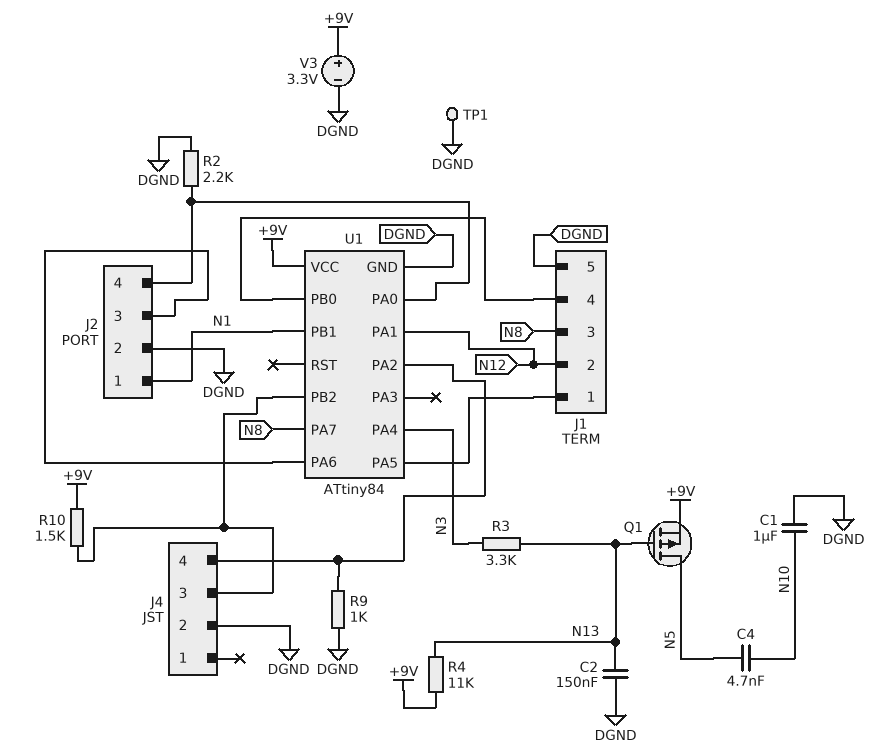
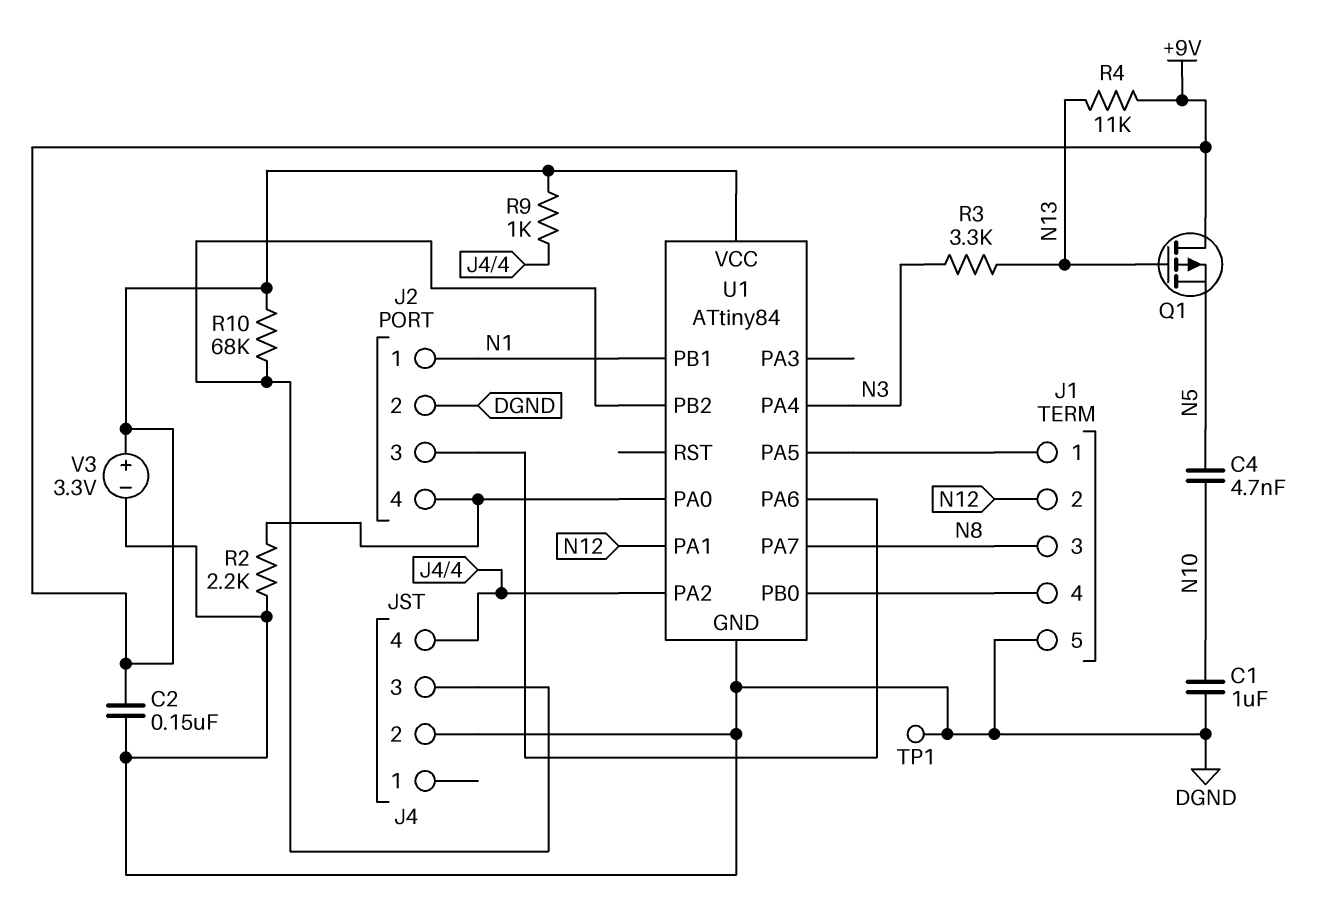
C2: 150nF (DGND, N13) -> 150nF (+9V, DGND)
Q1: PMOS (G N13, D N5, S +9V) -> PMOS (G N13, D +9V, S N5)
R9: 1k (DGND, J4/4) -> 1k (+9V, J4/4)
R10: 1.5k (+9V, J4/3) -> 68k (+9V, J4/3)

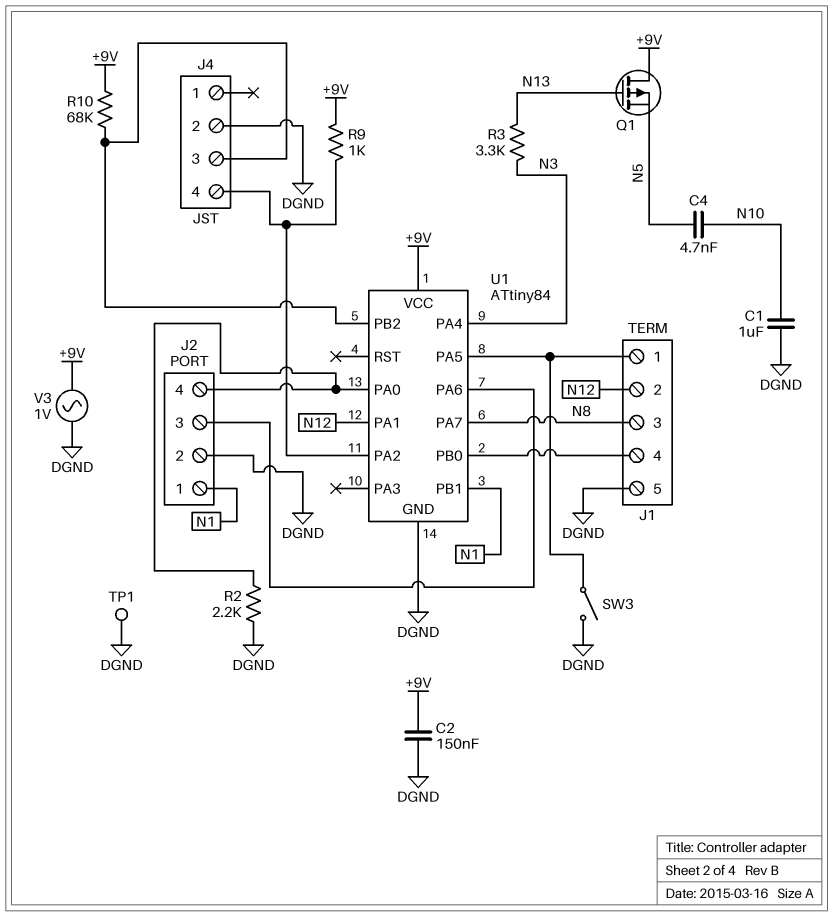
R4: 11k (+9V, N13) -> none
SW3: none -> switch (DGND, J1/1)
V3: 3.3V (plus +9V, minus DGND) -> AC 1V (+9V, DGND)

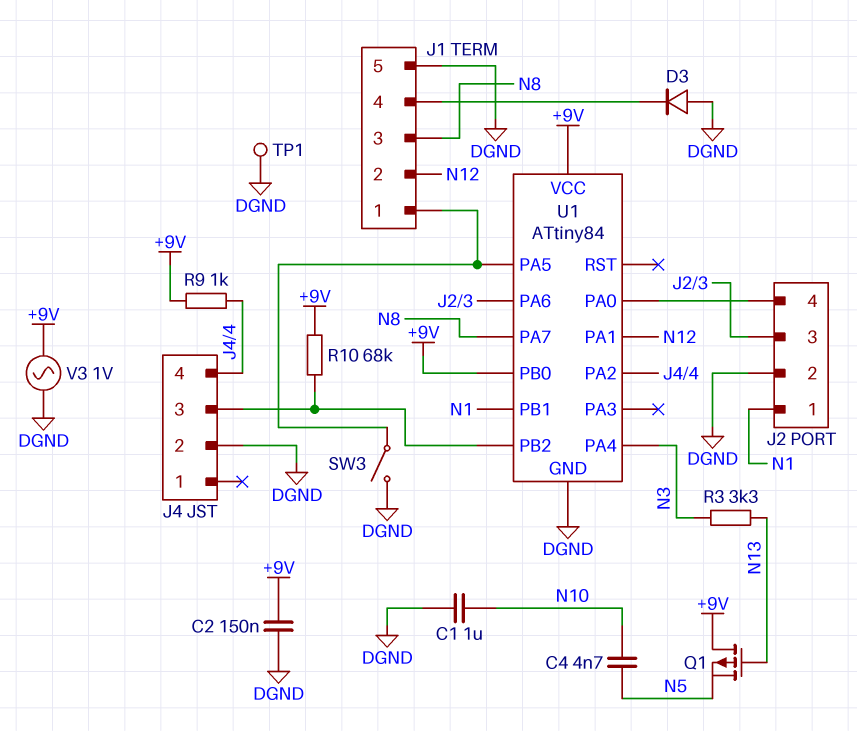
D3: none -> diode (A DGND, K J1/4)
R2: 2.2k (DGND, J2/4) -> none
U1 pin PB0: J1/4 -> +9V

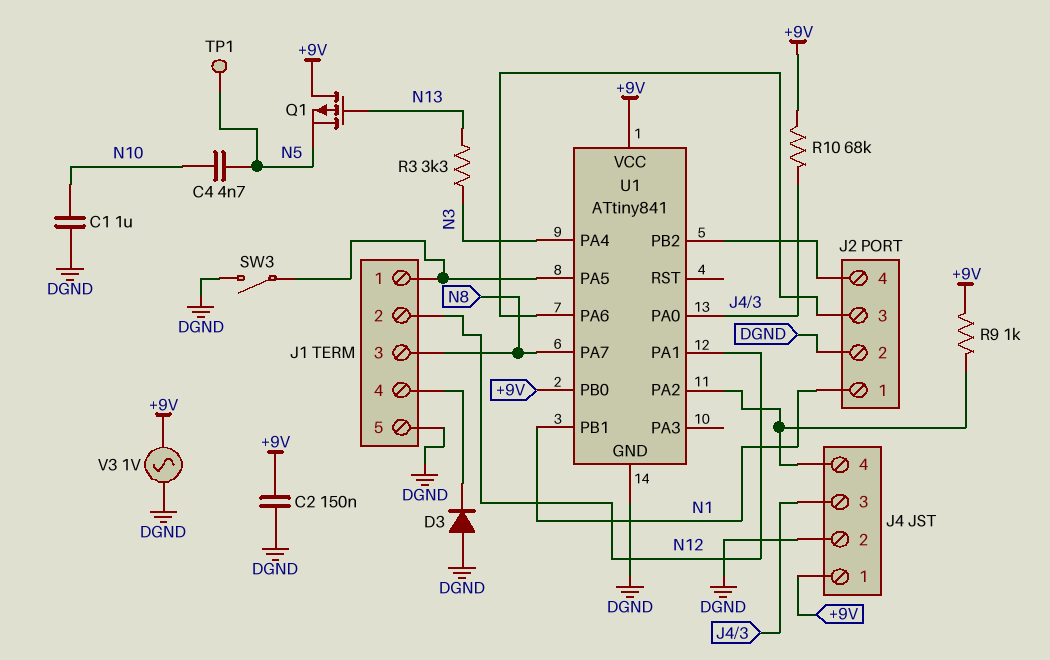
J4 pin 1: none -> +9V
TP1: test point (DGND) -> test point (N5)
U1: ATtiny84 -> ATtiny841
U1 pin PA0: J2/4 -> J4/3
U1 pin PB2: J4/3 -> J2/4

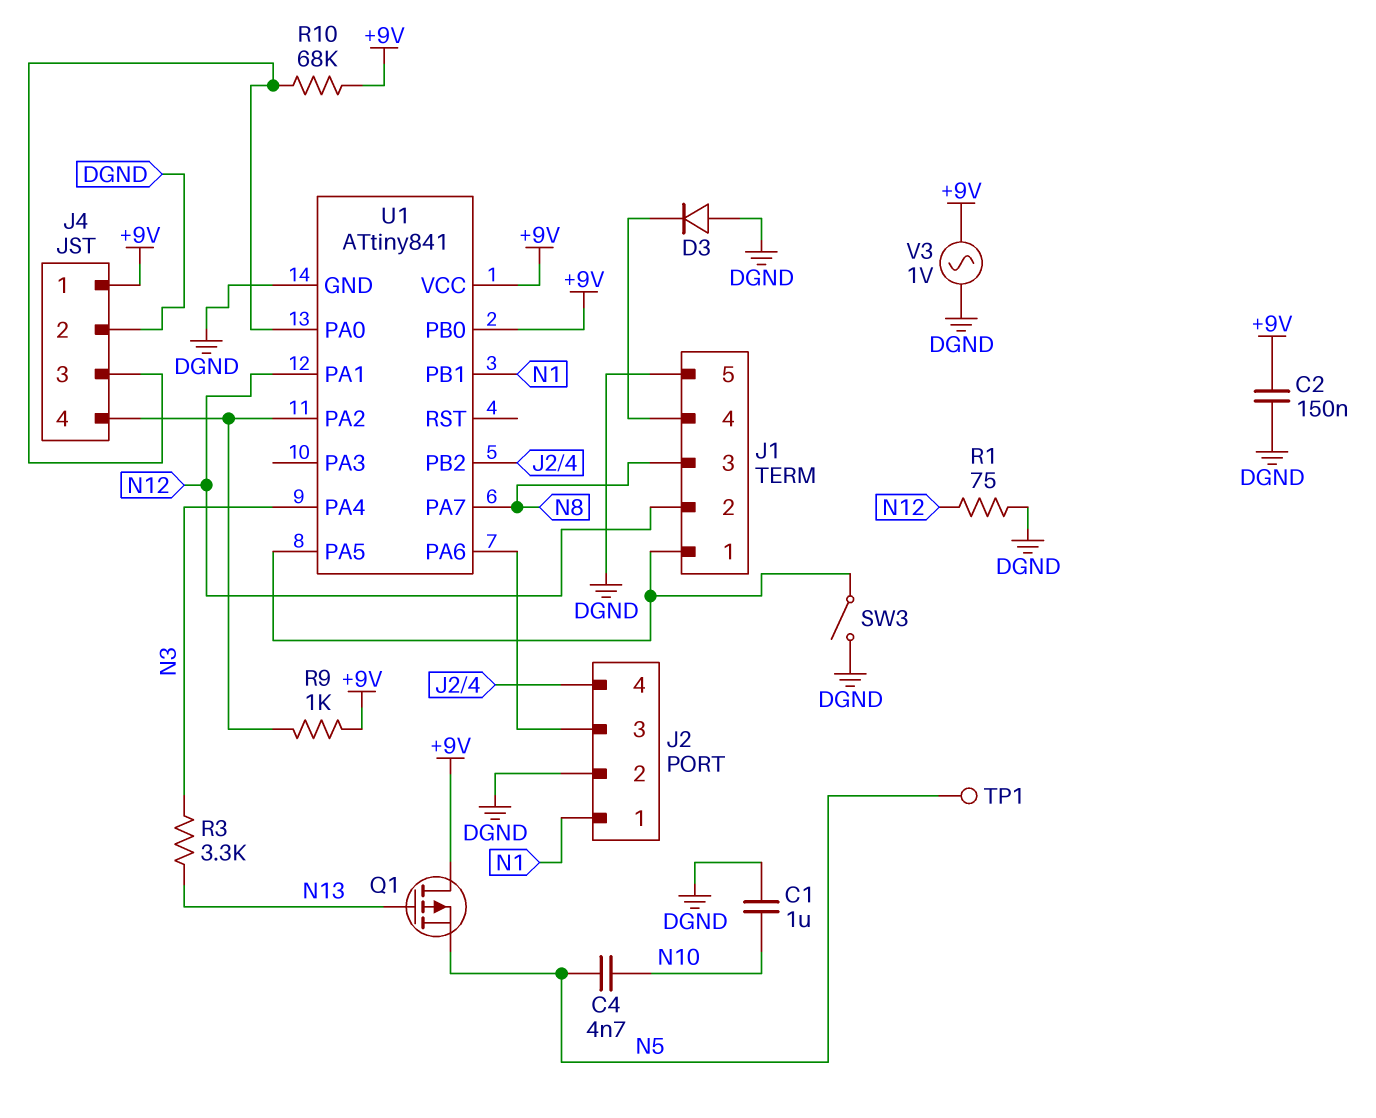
R1: none -> 75 (DGND, N12)

